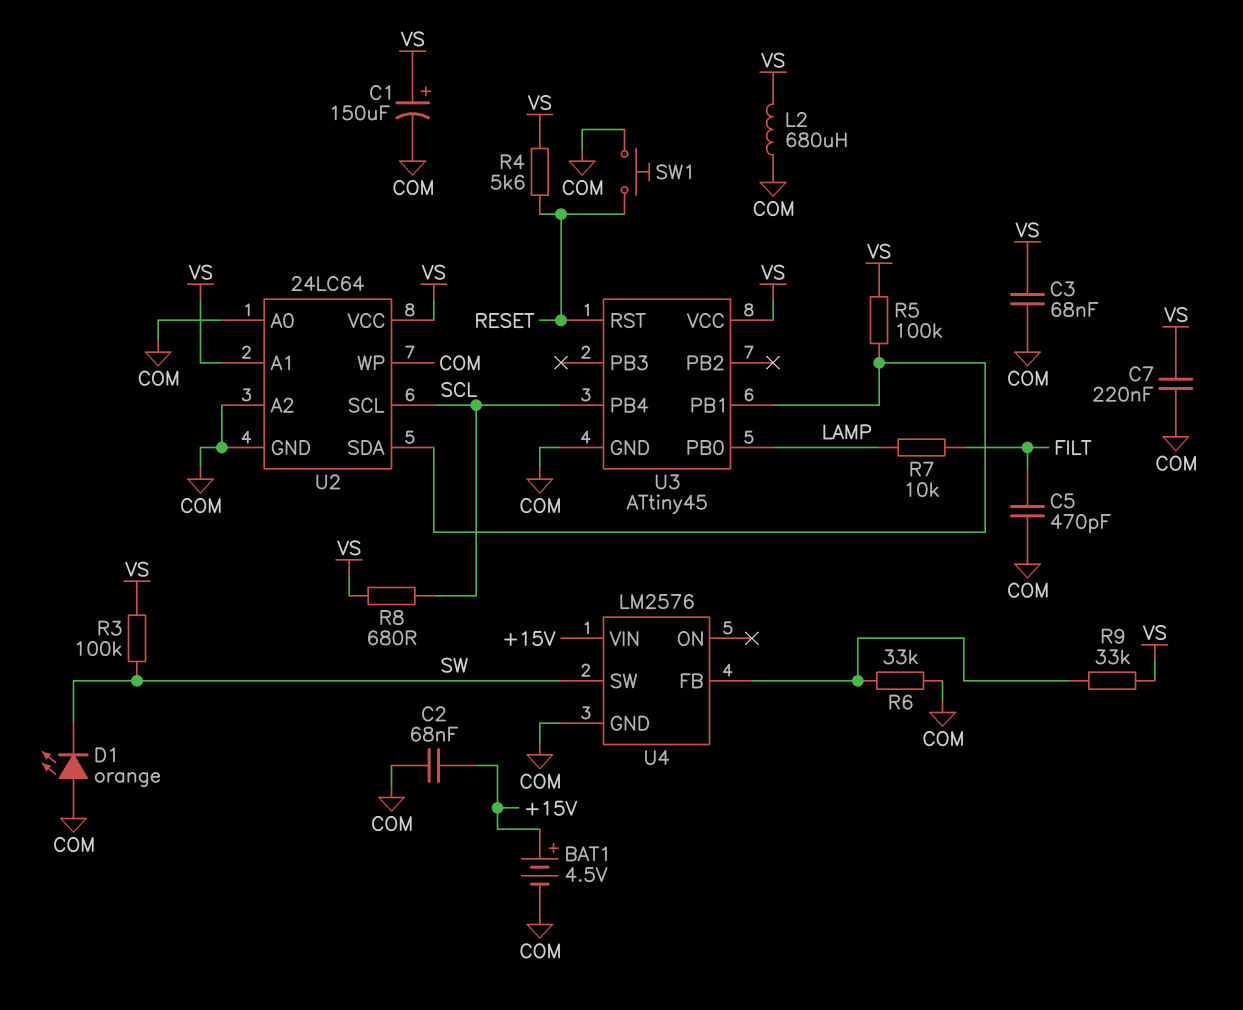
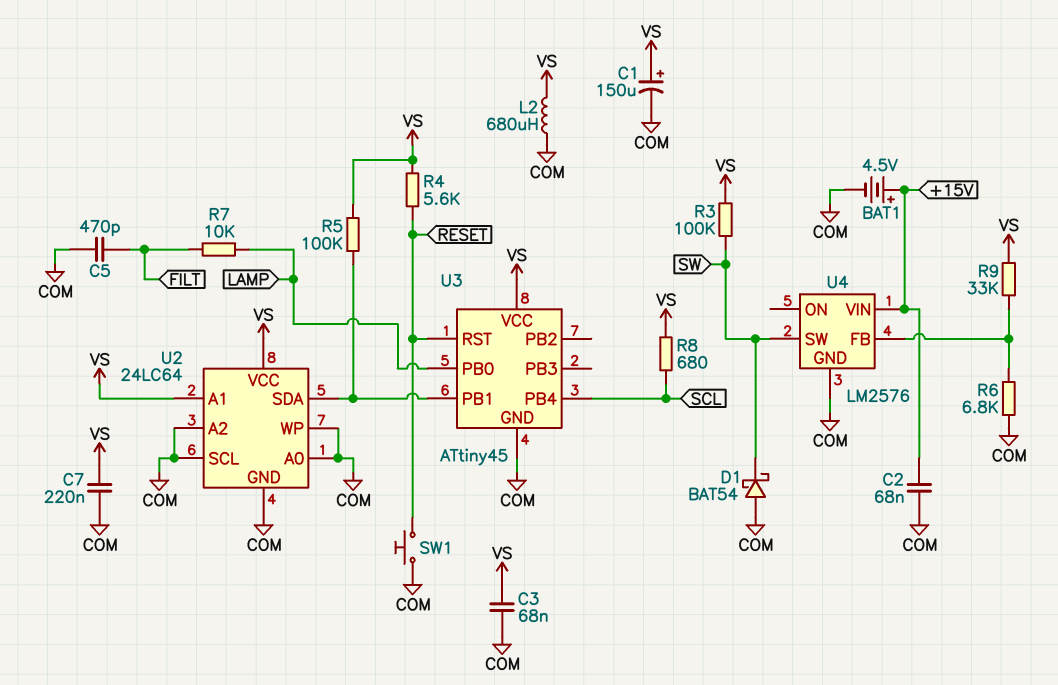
D1: LED orange (A COM, K SW) -> schottky BAT54 (A COM, K SW)
R6: 33k (COM, U4/FB) -> 6.8k (COM, U4/FB)
U2 pin SCL: SCL -> COM

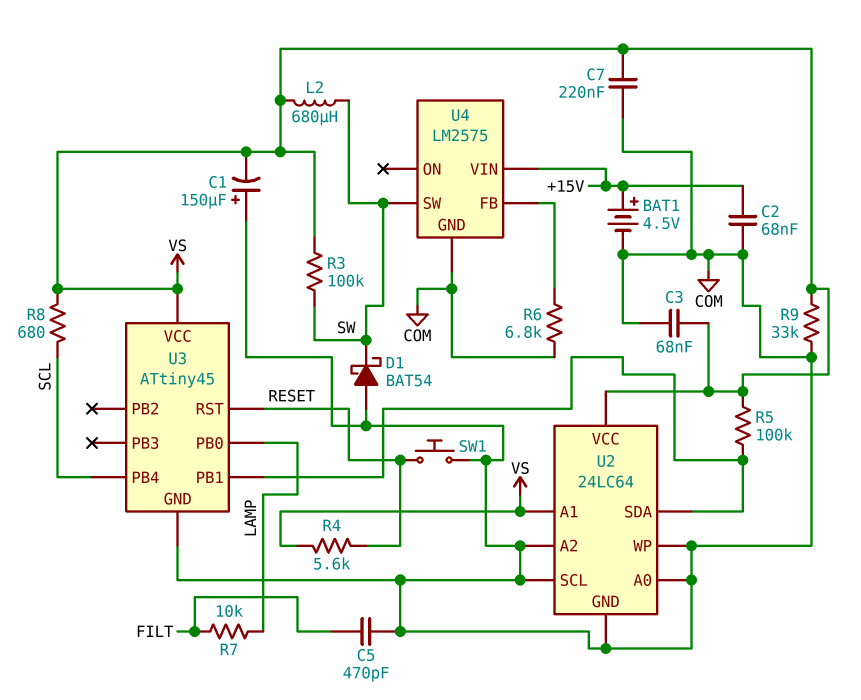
C1: 150uF (plus VS, minus COM) -> 150uF (plus COM, minus VS)
L2: 680uH (COM, VS) -> 680uH (SW, VS)
R9: 33k (U4/FB, VS) -> 33k (COM, VS)
U4: LM2576 -> LM2575

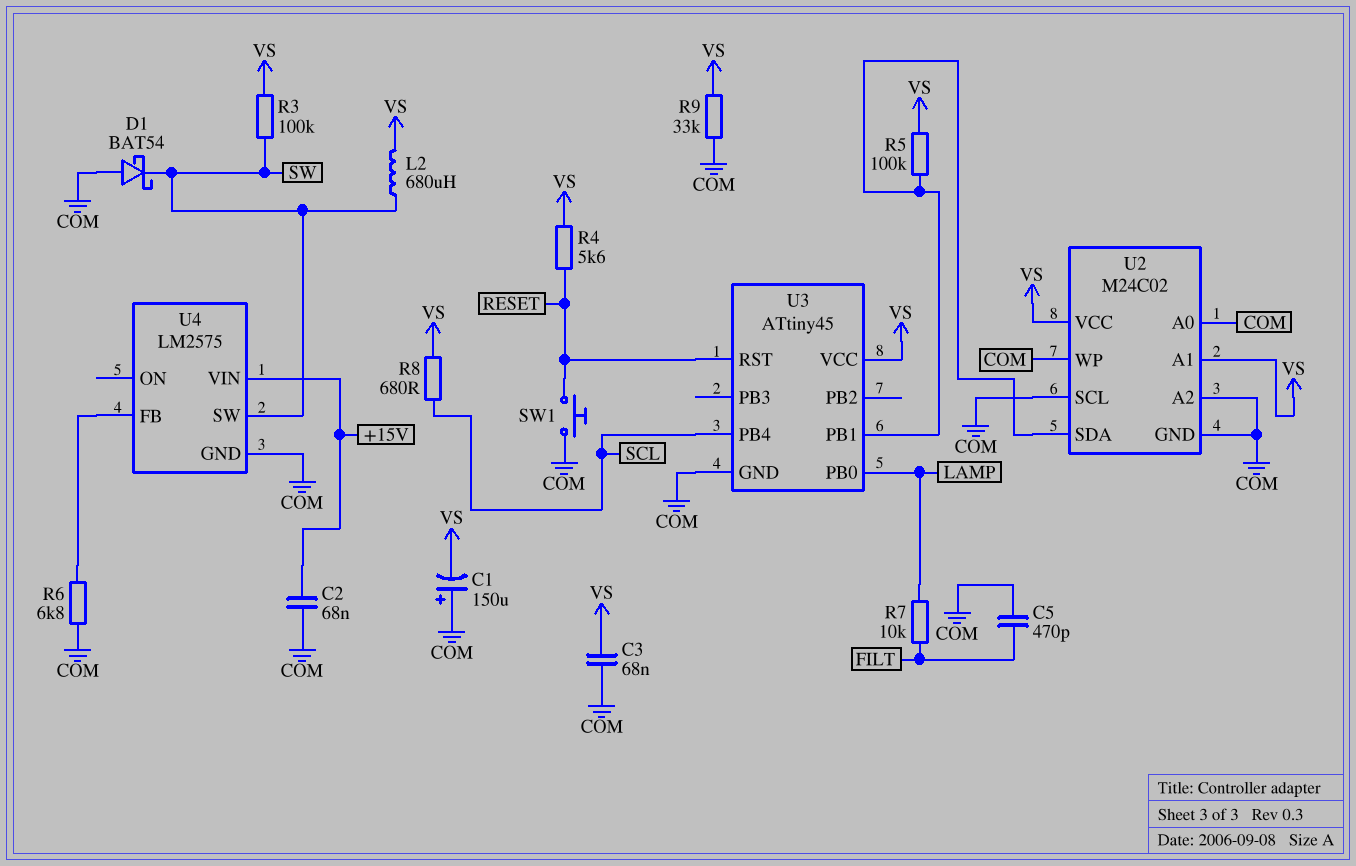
BAT1: 4.5V (plus +15V, minus COM) -> none
C7: 220nF (COM, VS) -> none
U2: 24LC64 -> M24C02

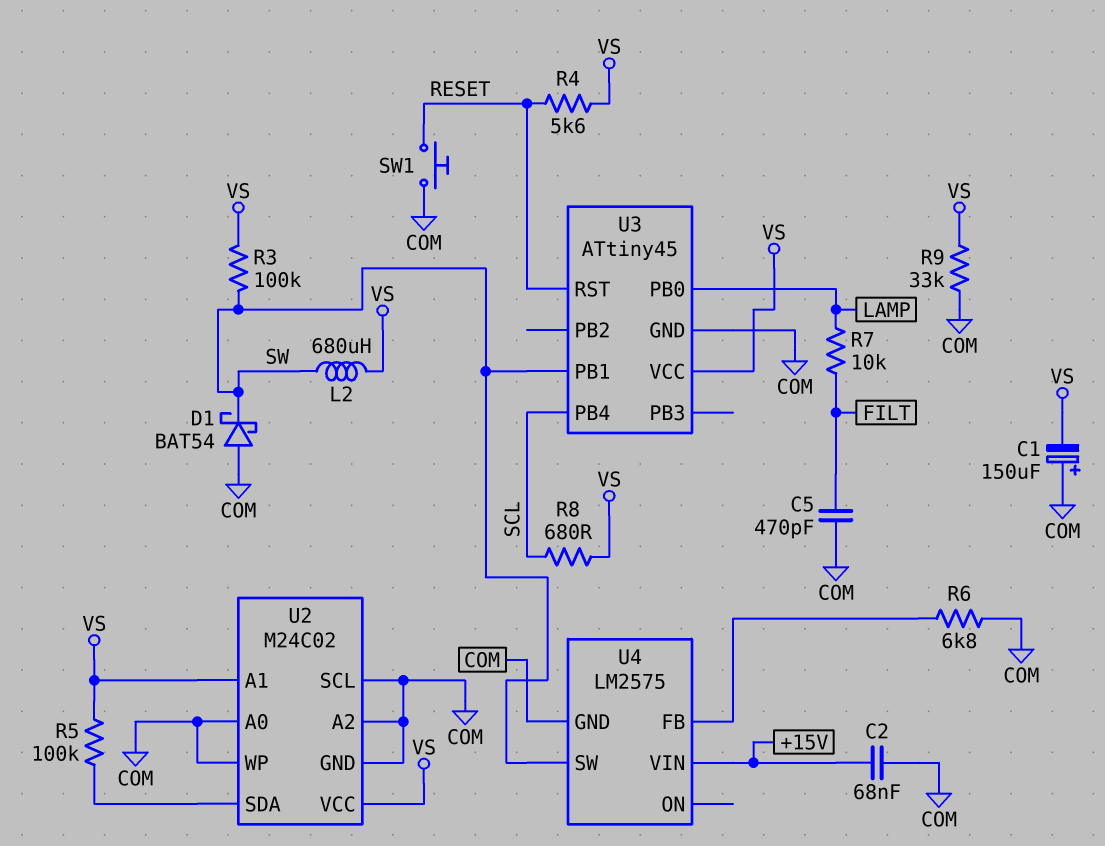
C3: 68nF (COM, VS) -> none
U3 pin PB1: U2/SDA -> SW

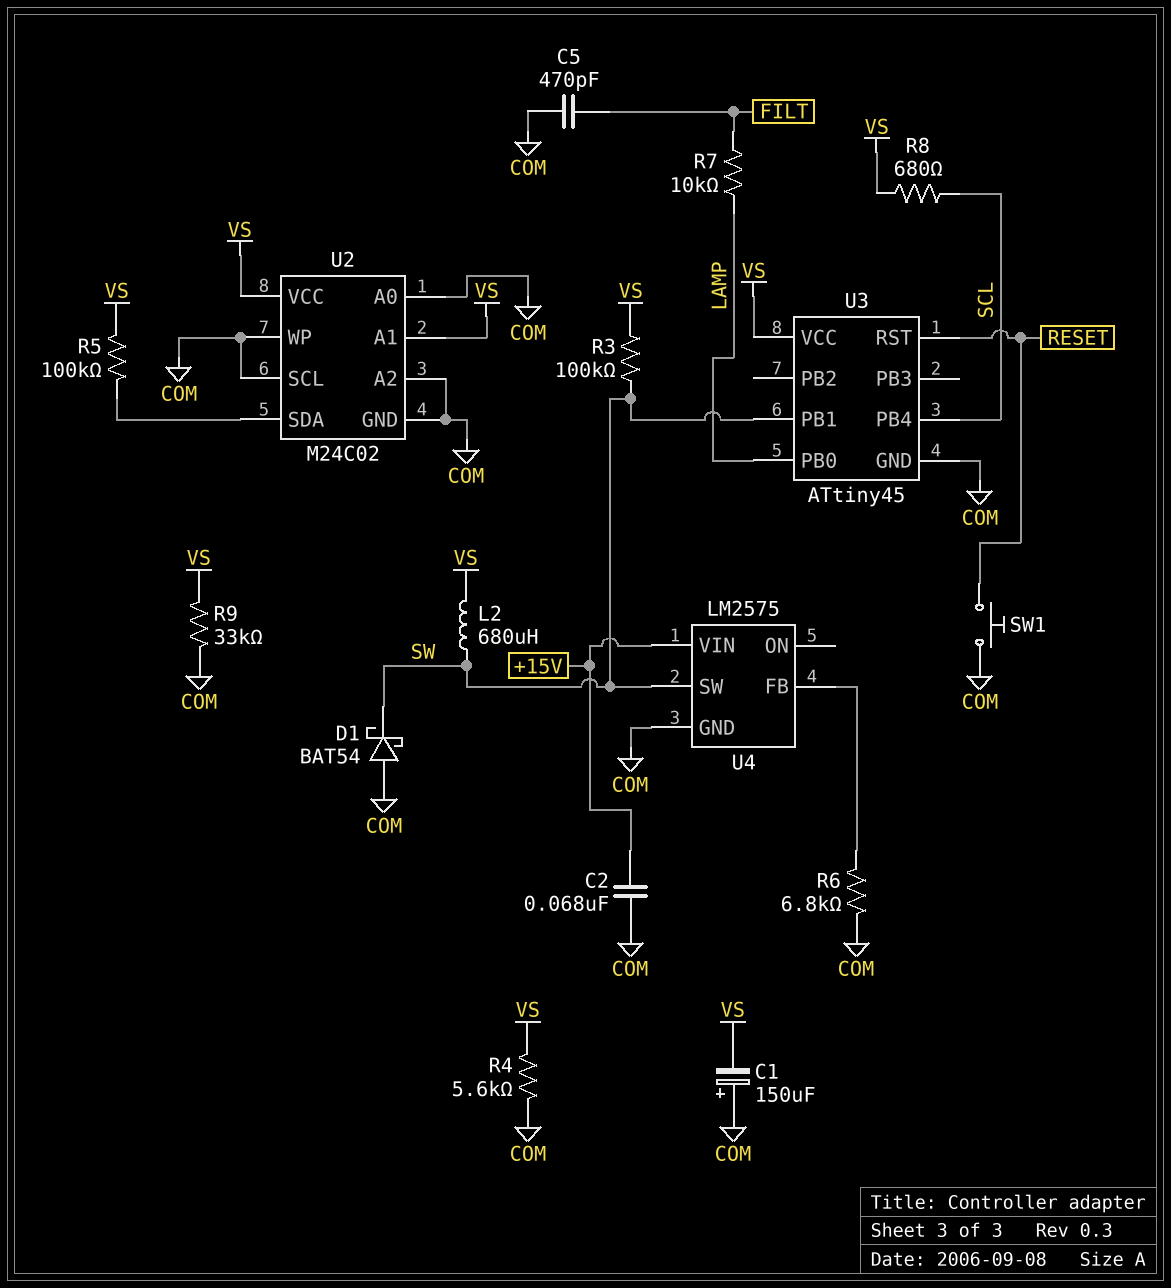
R4: 5.6k (RESET, VS) -> 5.6k (COM, VS)

